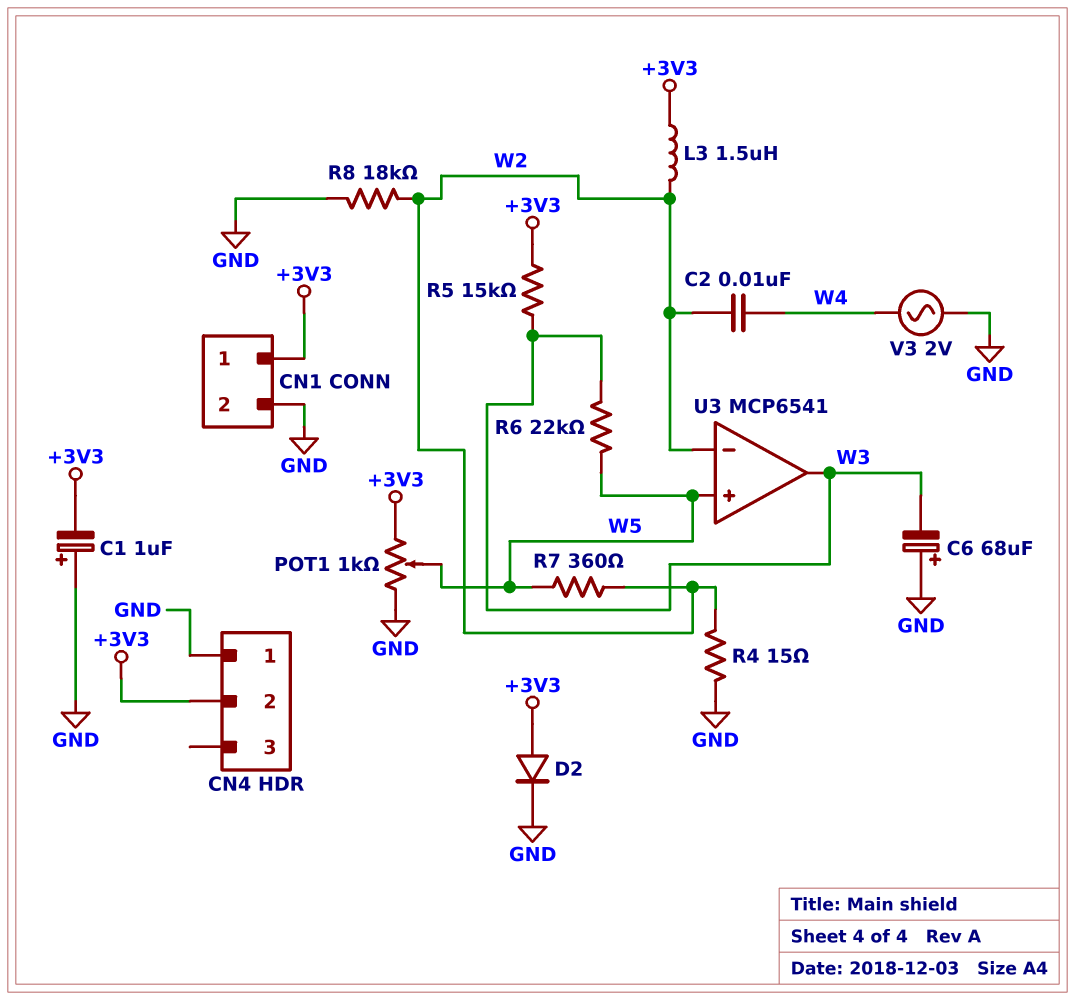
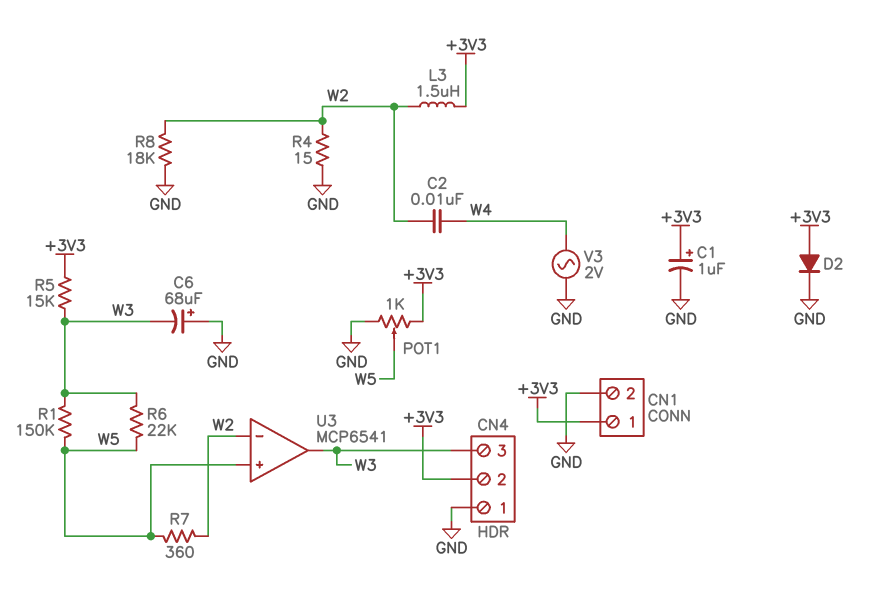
C1: 1uF (plus GND, minus +3V3) -> 1uF (plus +3V3, minus GND)
CN4 pin 3: none -> W3
R1: none -> 150k (W3, W5)

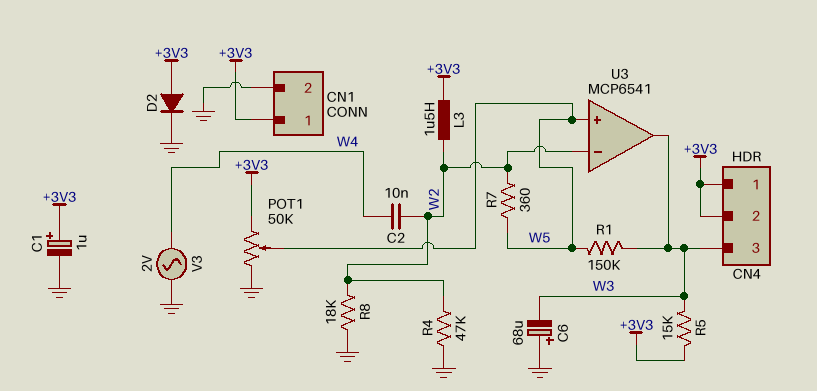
CN4 pin 1: GND -> +3V3
POT1: 1k (+3V3, GND, wiper W5) -> 50k (+3V3, GND, wiper W5)
R4: 15 (GND, W2) -> 47k (GND, W2)
R6: 22k (W3, W5) -> none

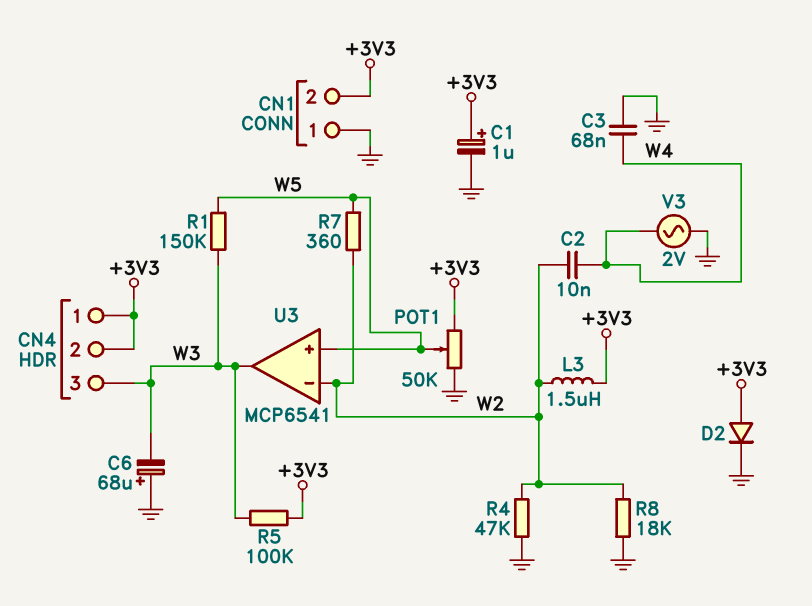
C3: none -> 68nF (GND, W4)
CN1 pin 1: +3V3 -> GND
CN1 pin 2: GND -> +3V3
R5: 15k (+3V3, W3) -> 100k (+3V3, W3)

